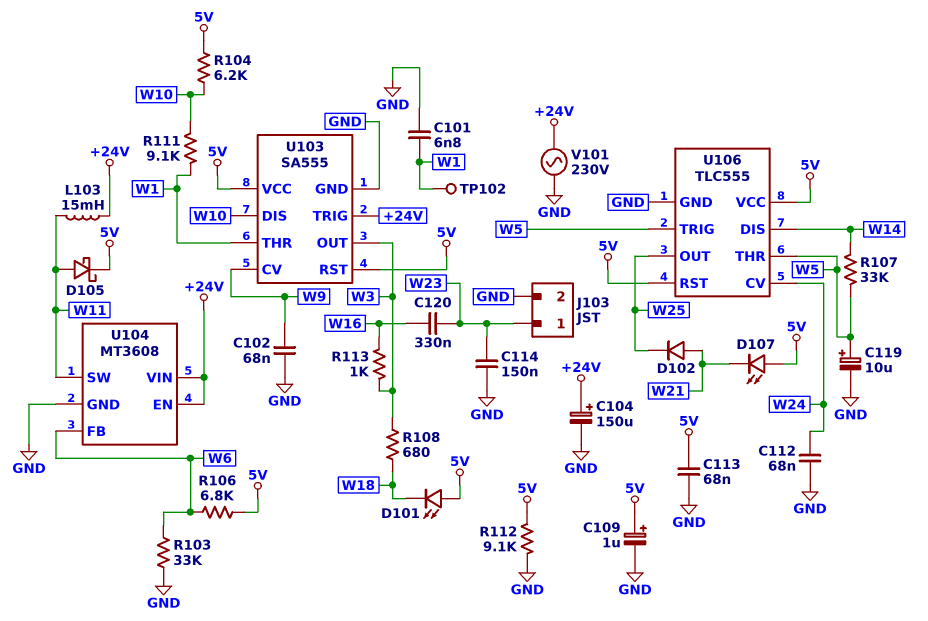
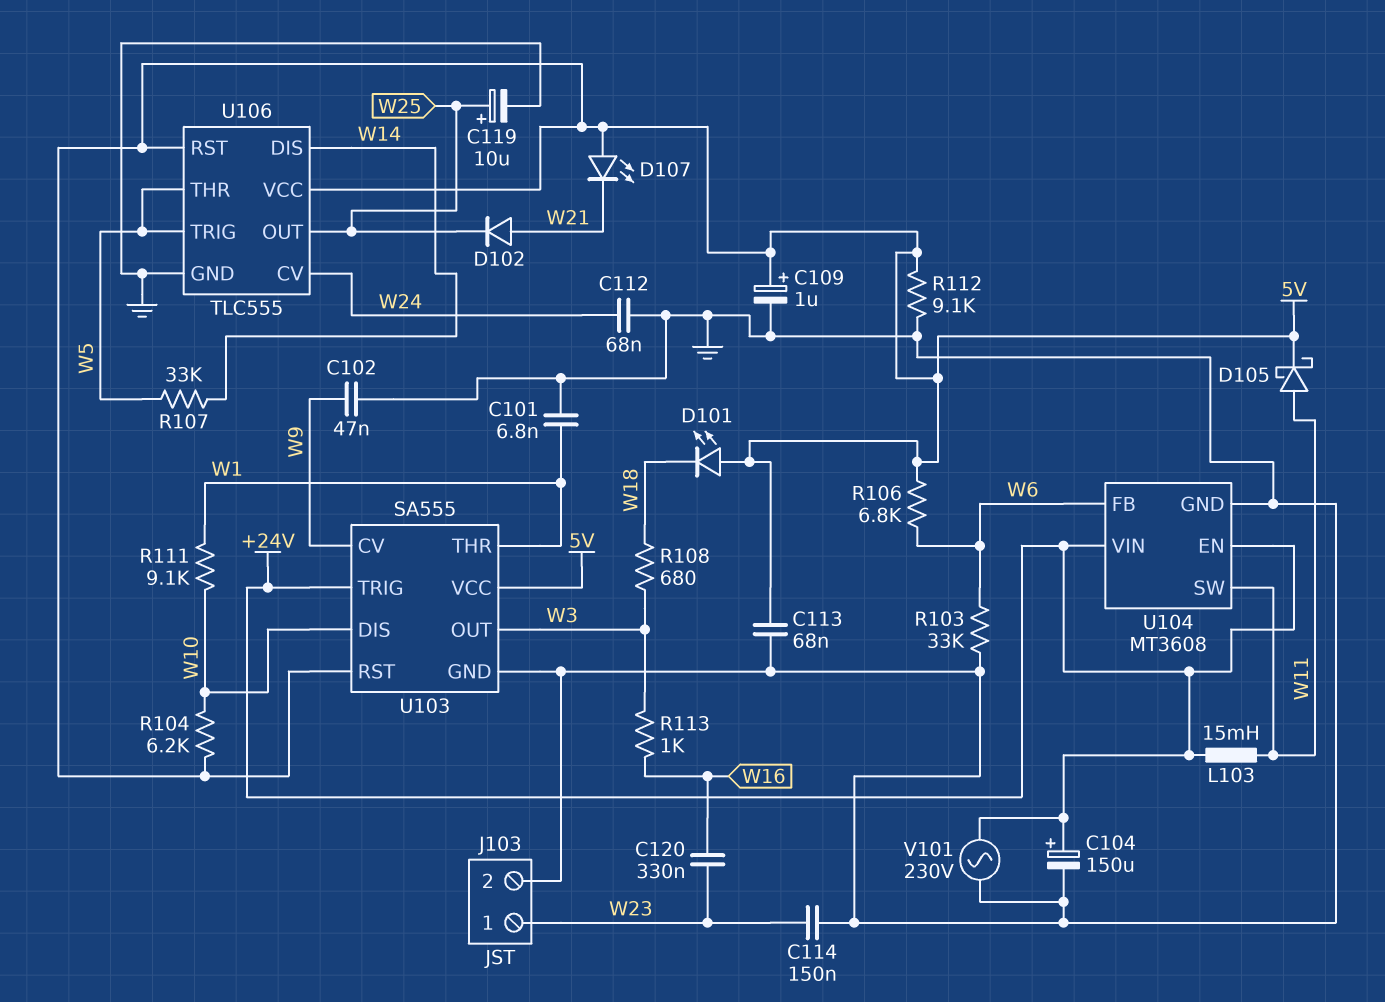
C102: 68nF (GND, W9) -> 47nF (GND, W9)
C119: 10uF (plus W5, minus GND) -> 10uF (plus W25, minus GND)
TP102: test point (W1) -> none

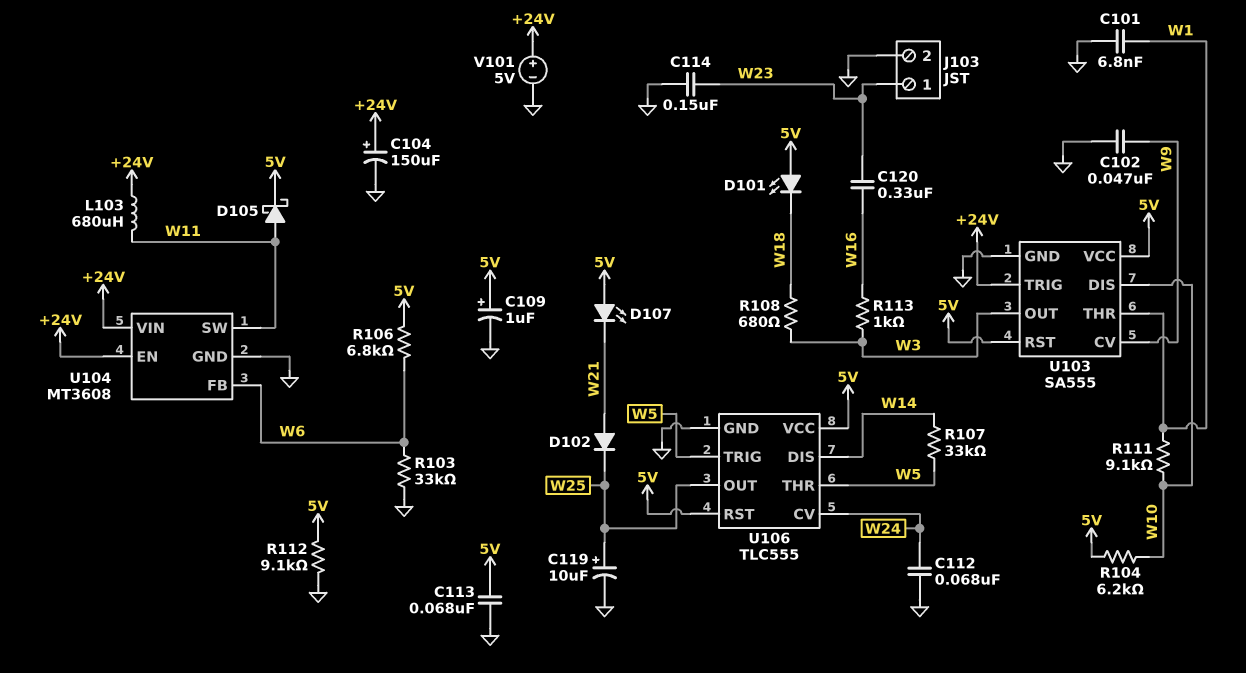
L103: 15mH (+24V, W11) -> 680uH (+24V, W11)
V101: AC 230V (+24V, GND) -> 5V (plus +24V, minus GND)

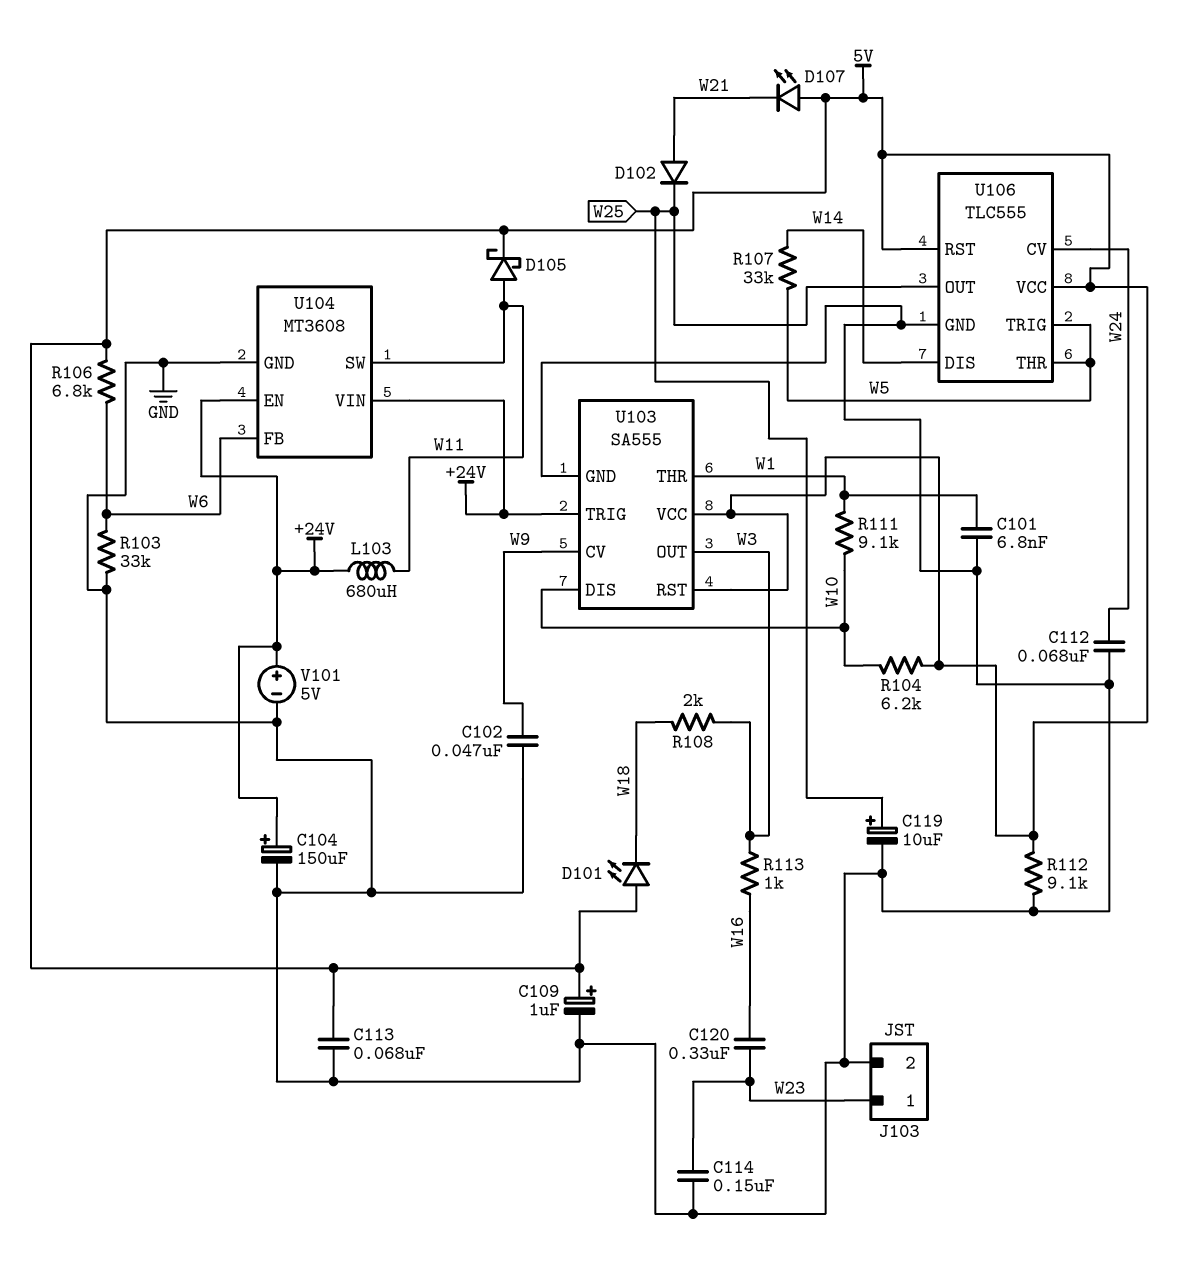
R108: 680 (W3, W18) -> 2k (W3, W18)

